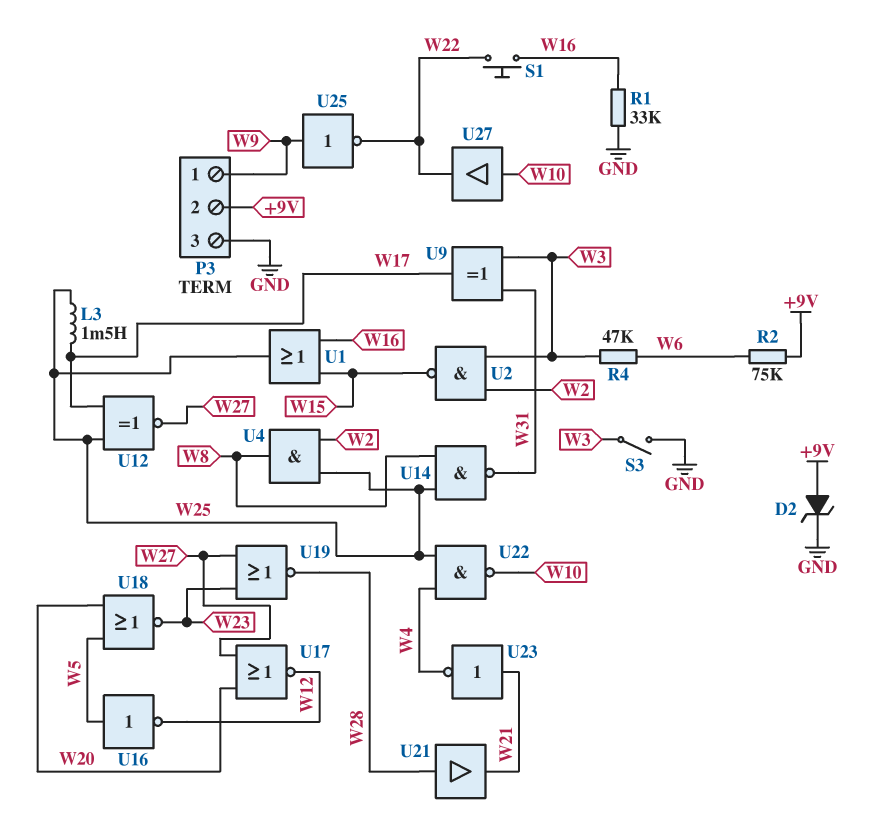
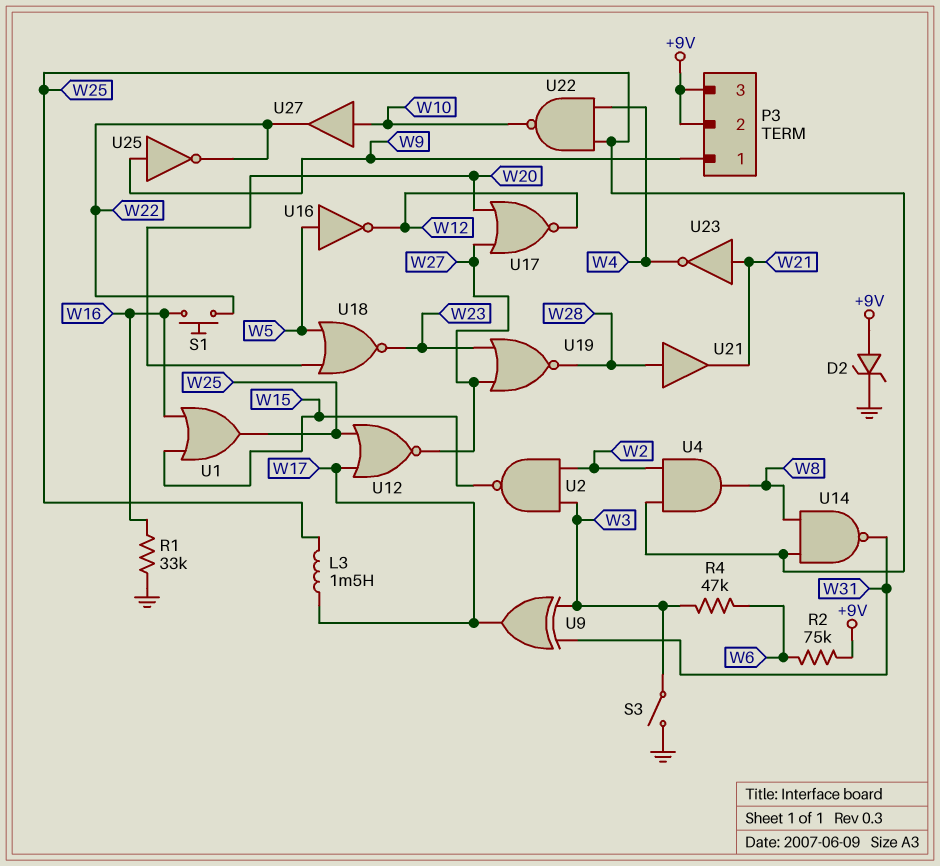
P3 pin 3: GND -> +9V
U12: XNOR (in W17, in W25, out W27) -> NOR (in W17, in W25, out W27)

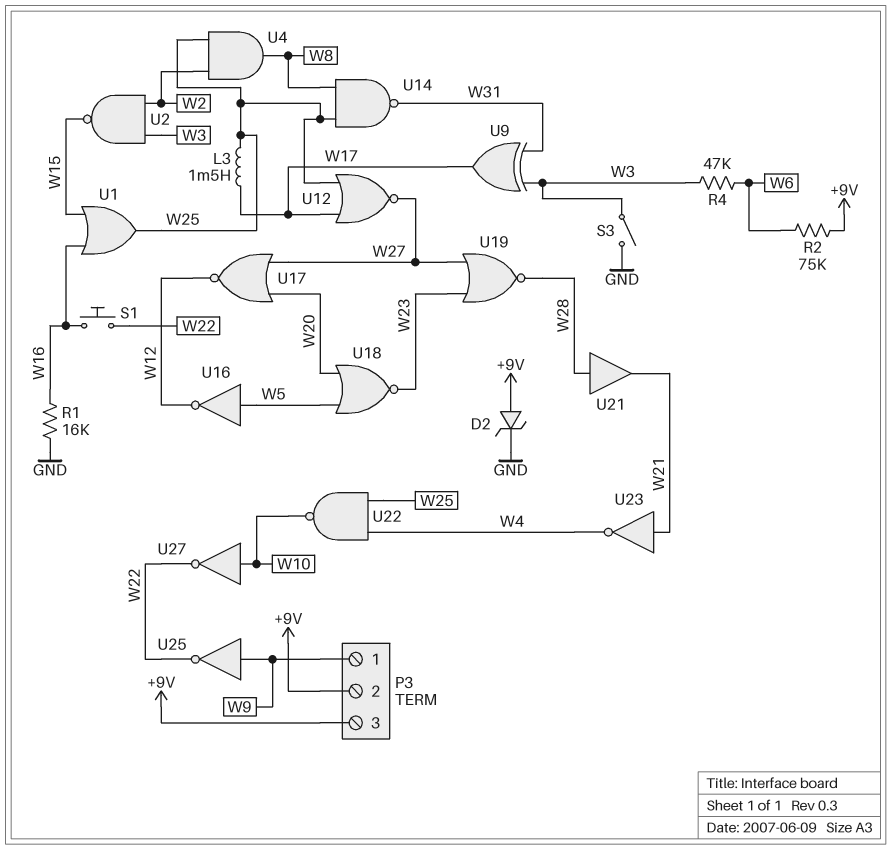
R1: 33k (GND, W16) -> 16k (GND, W16)
U27: buffer (in W10, out W22) -> NOT (in W10, out W22)

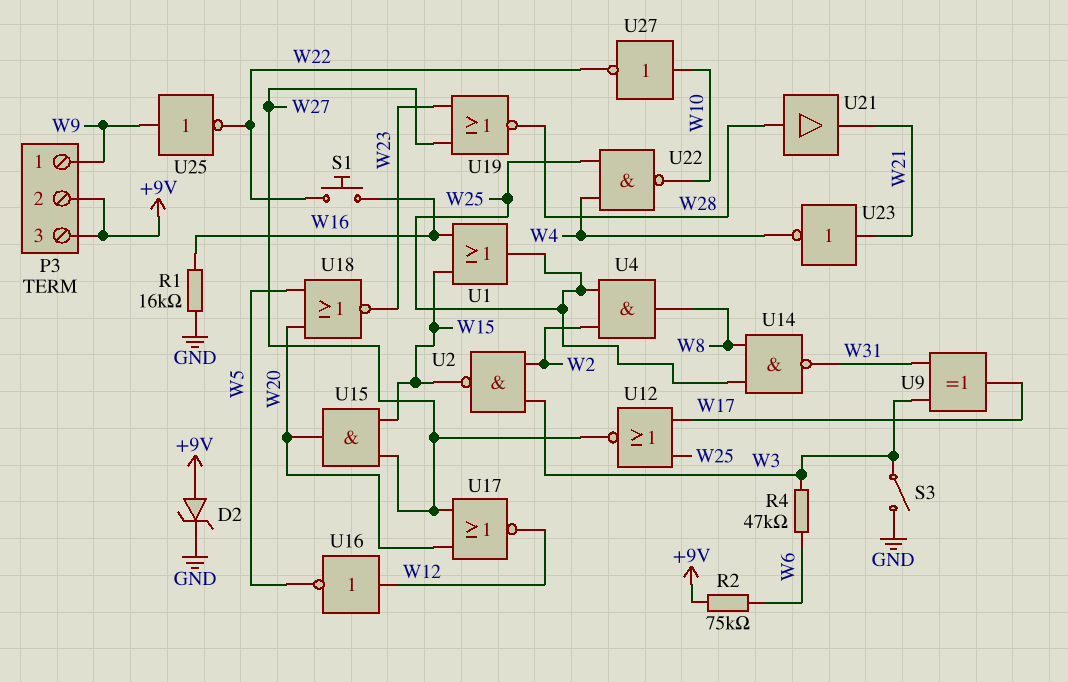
L3: 1.5mH (W17, W25) -> none
U15: none -> AND (in W15, in W27, out W20)
U16: NOT (in W5, out W12) -> NOT (in W12, out W5)

